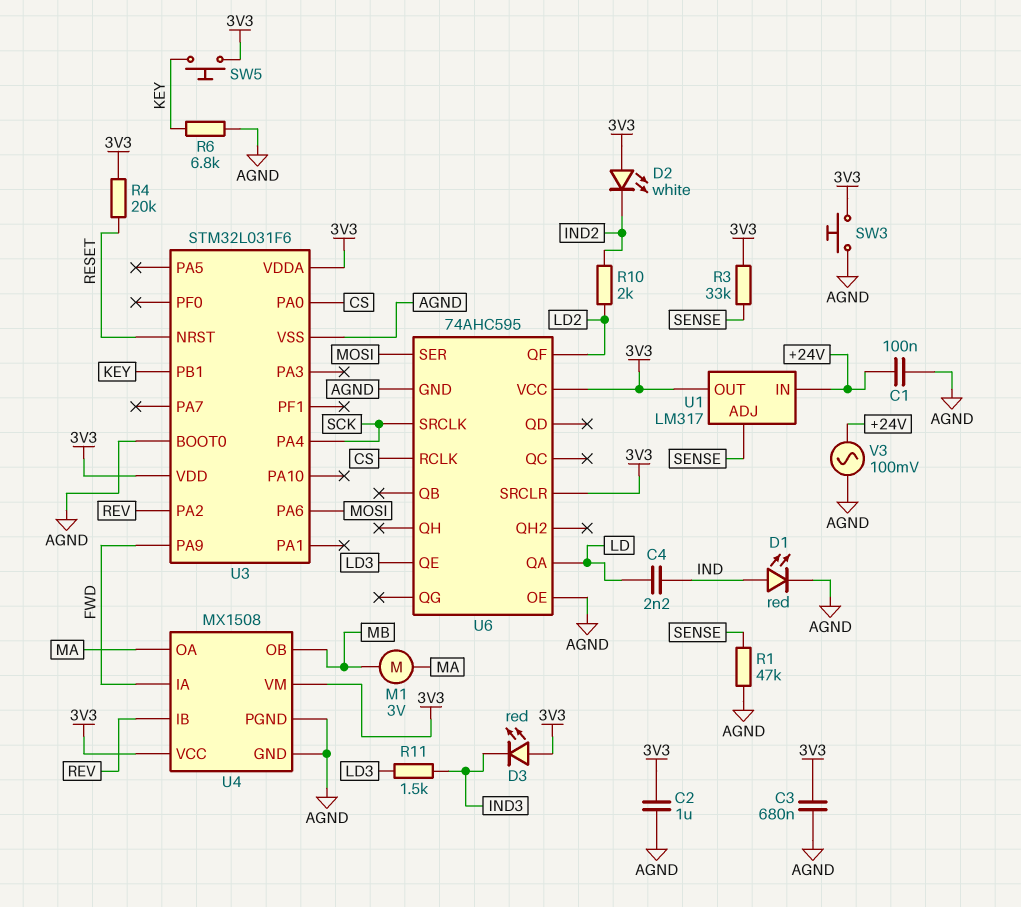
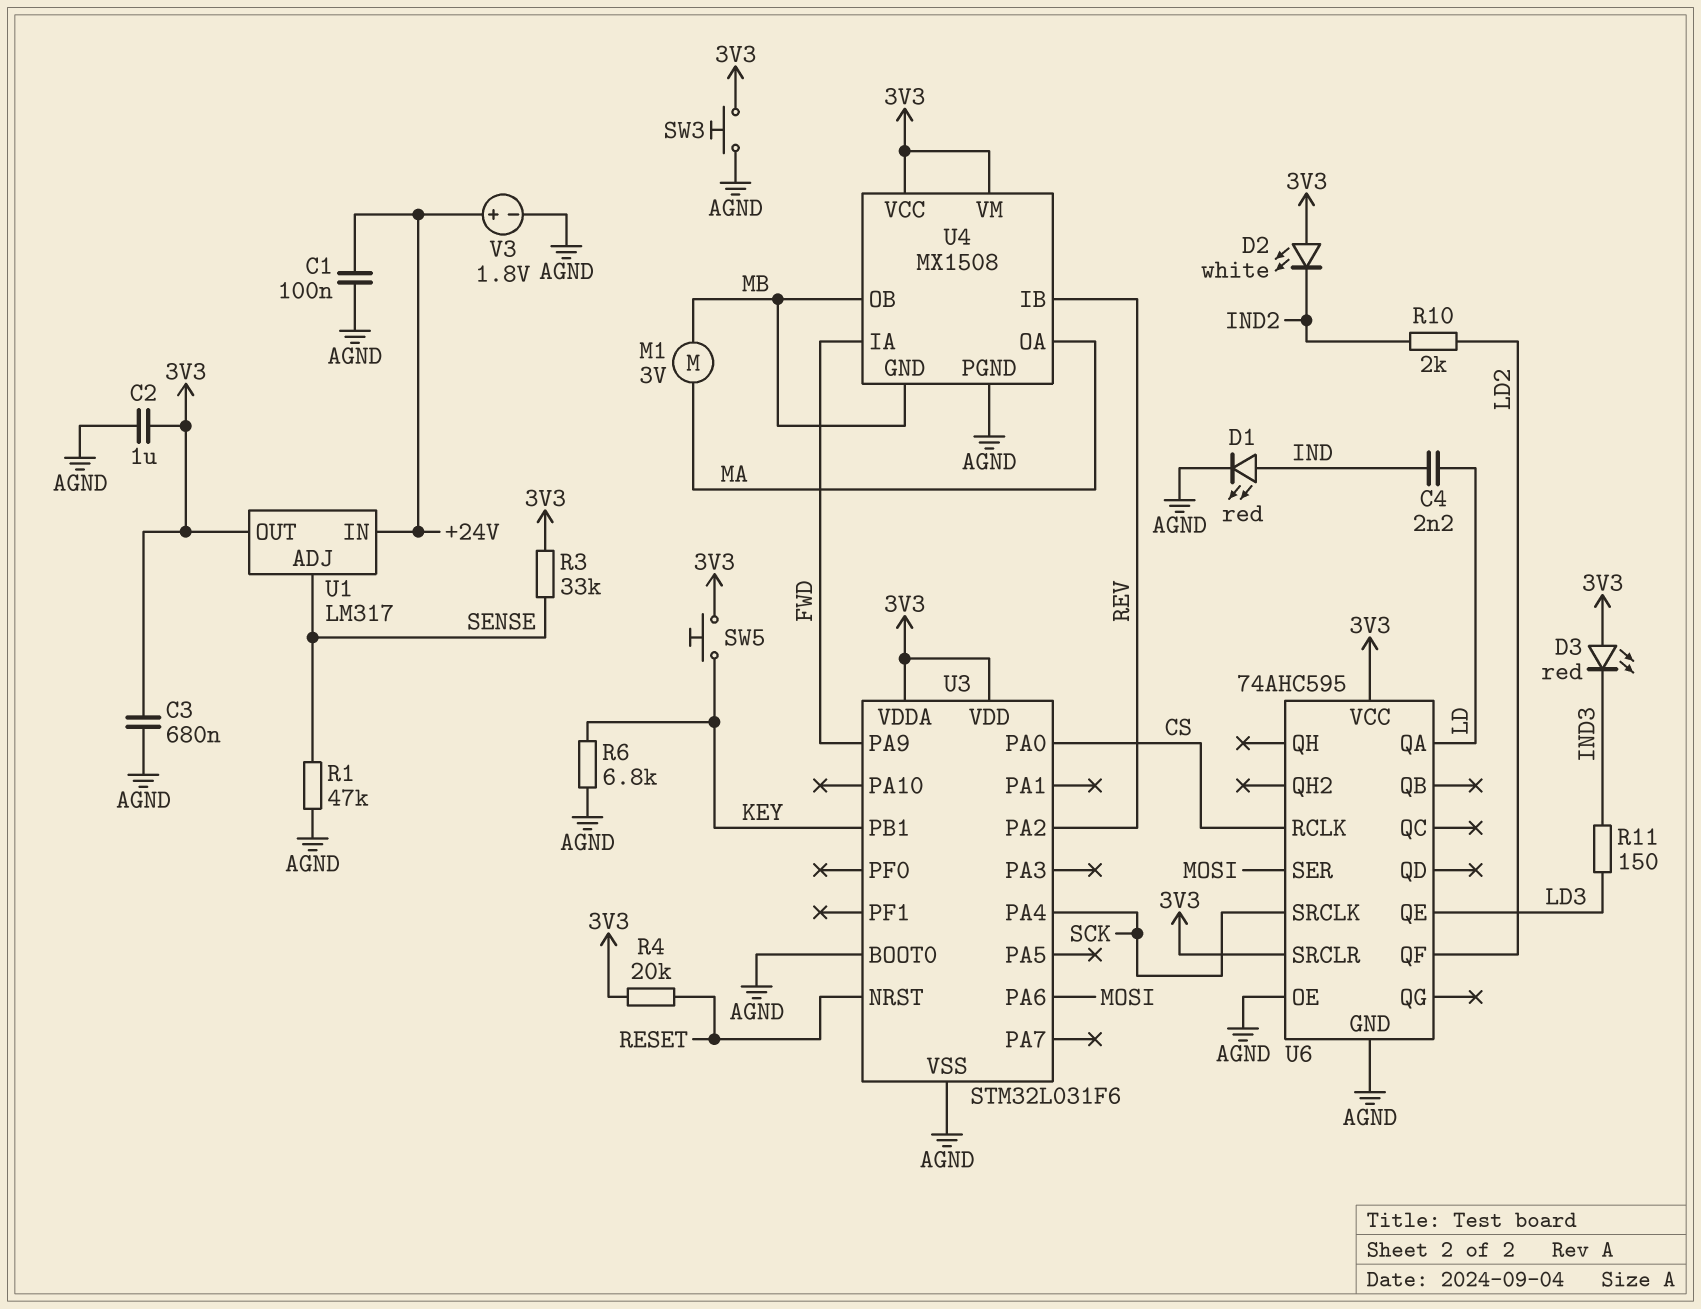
R11: 1.5k (IND3, LD3) -> 150 (IND3, LD3)
U4 pin GND: AGND -> MB
V3: AC 100mV (+24V, AGND) -> 1.8V (plus +24V, minus AGND)

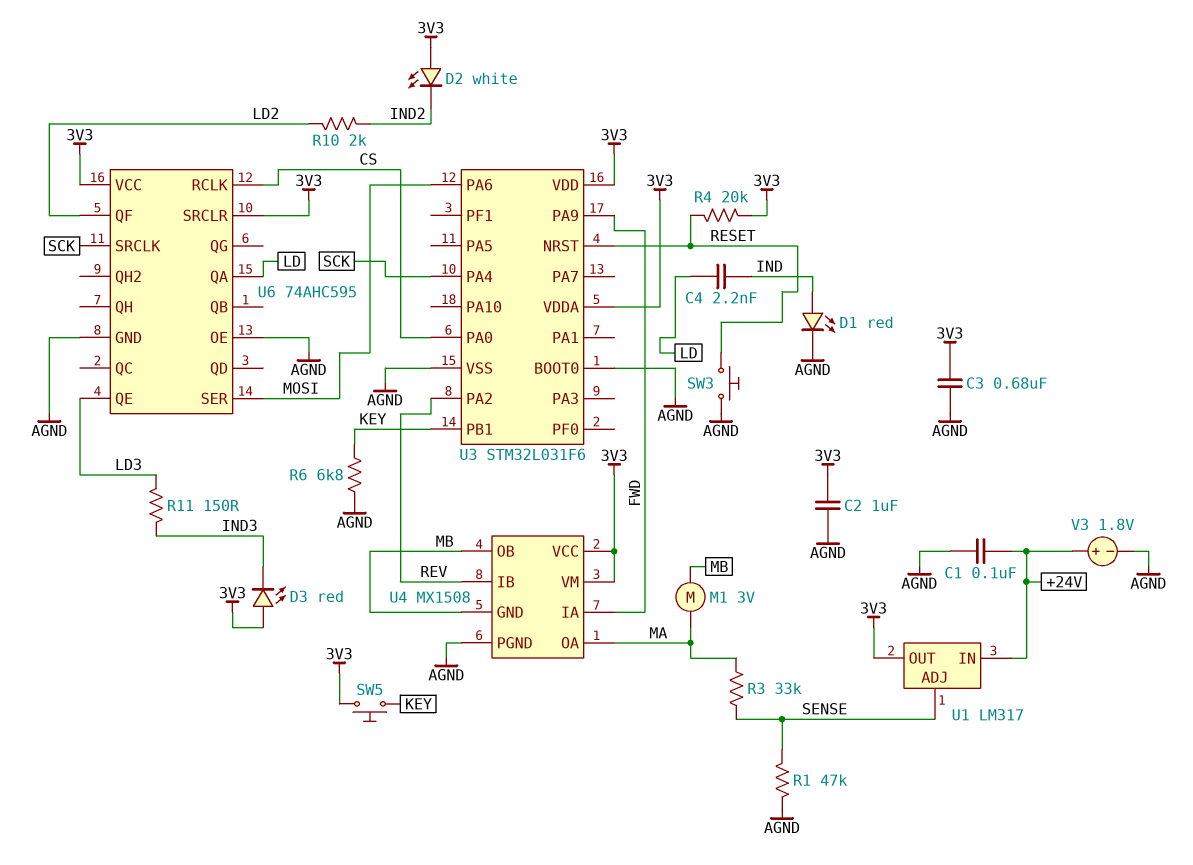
R3: 33k (3V3, SENSE) -> 33k (MA, SENSE)
SW3: button (3V3, AGND) -> button (AGND, RESET)

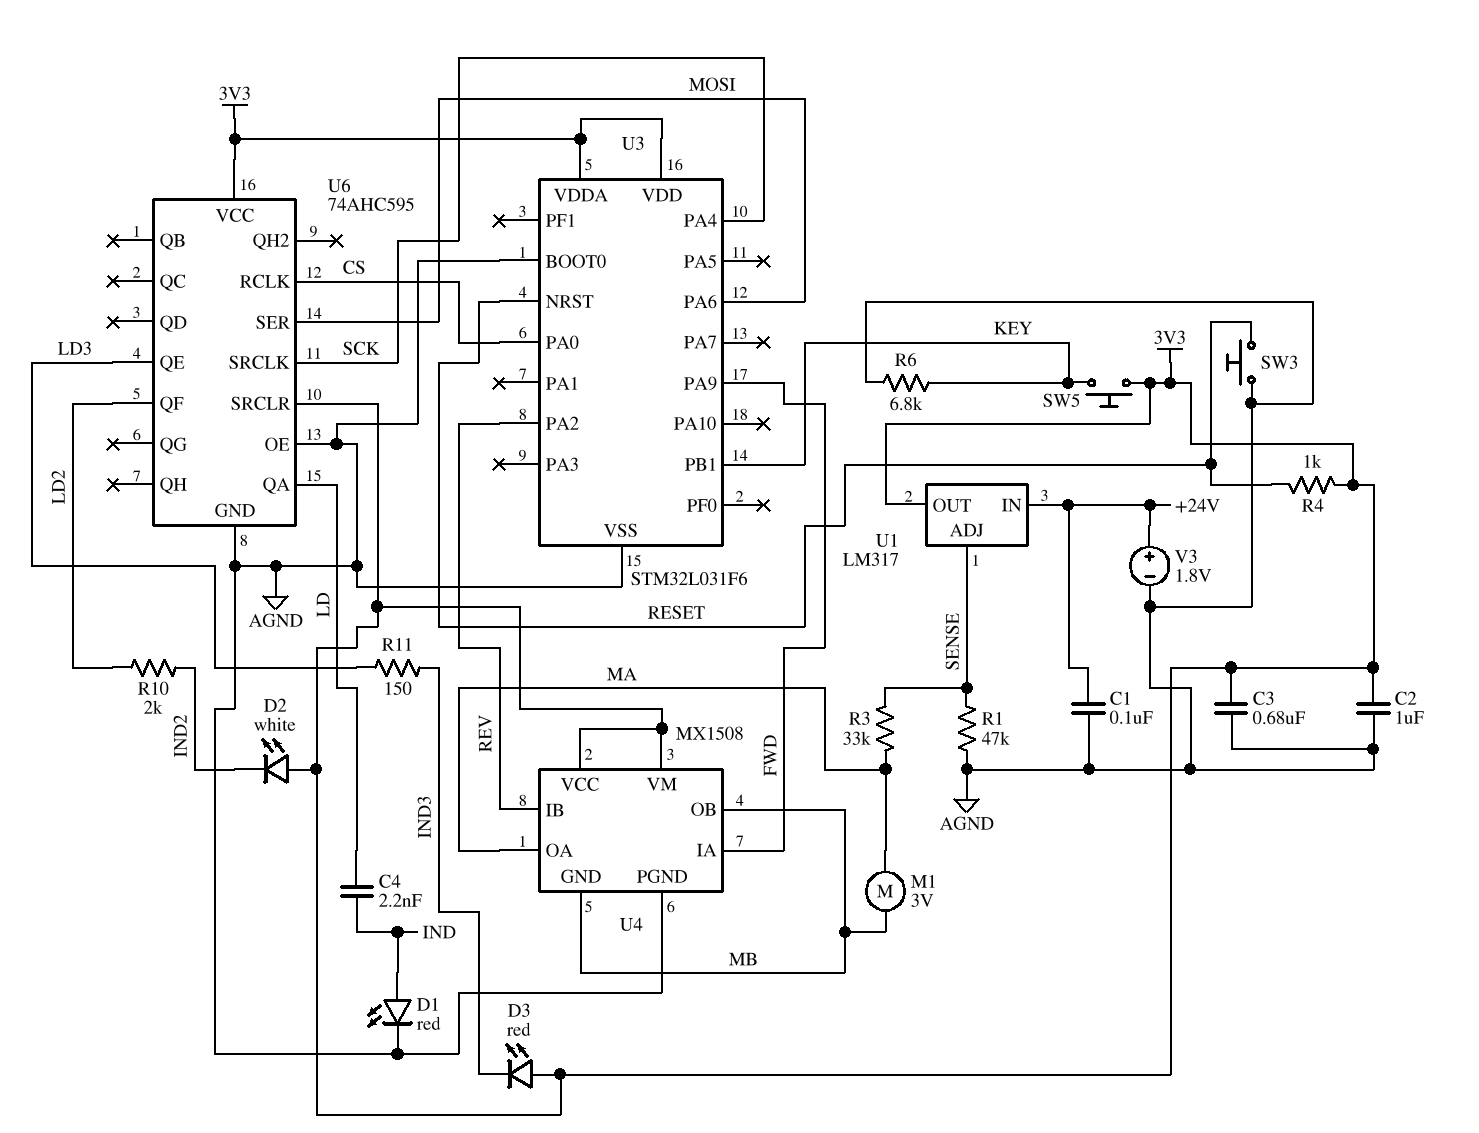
R4: 20k (3V3, RESET) -> 1k (3V3, RESET)

